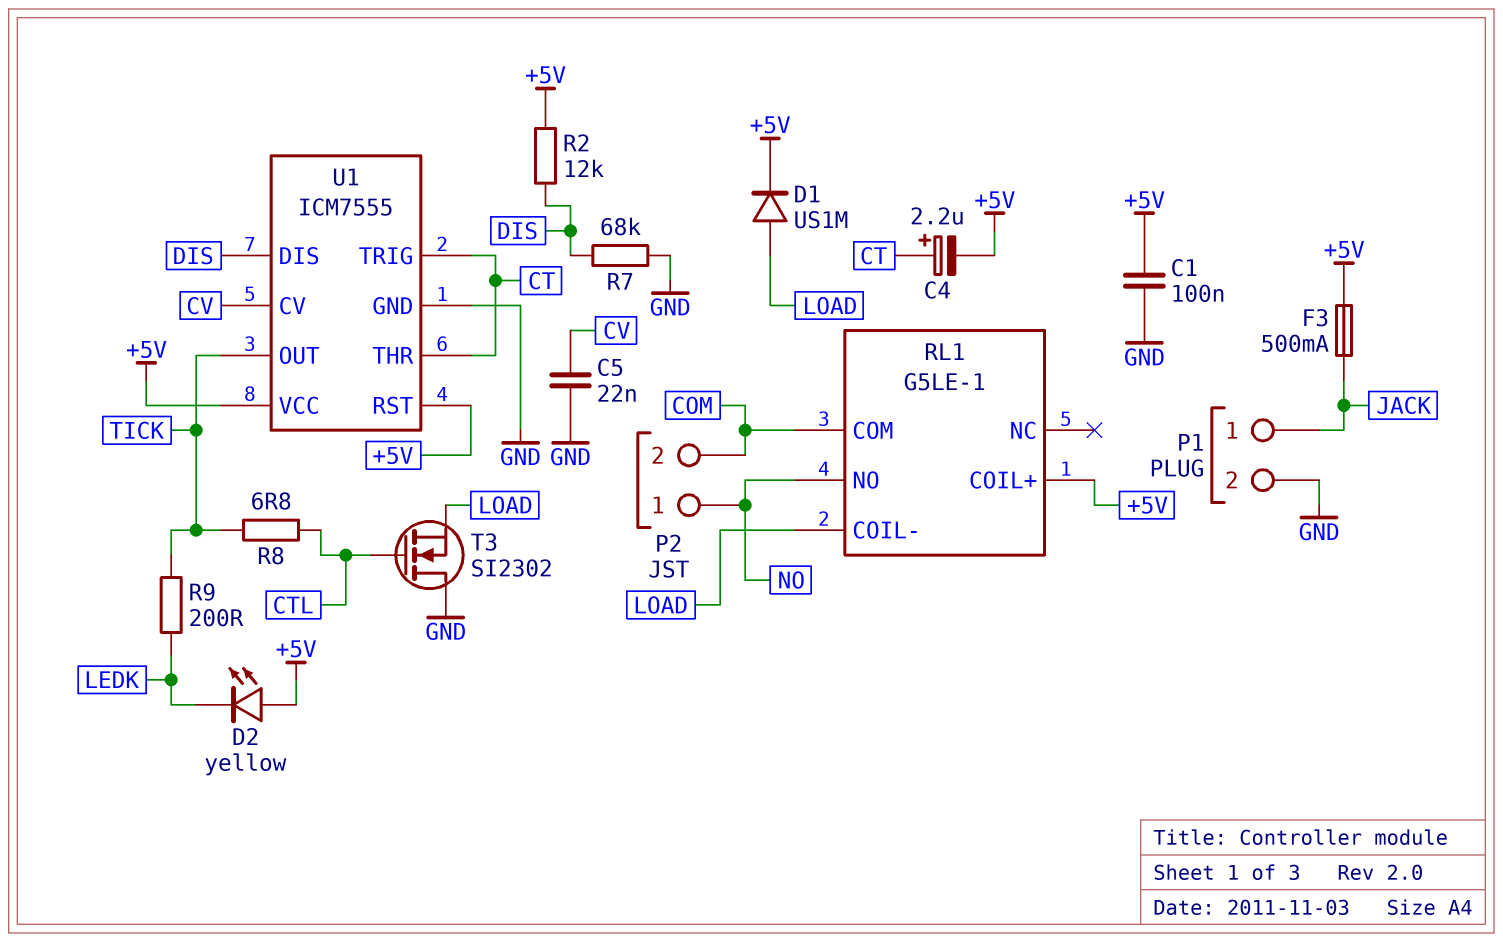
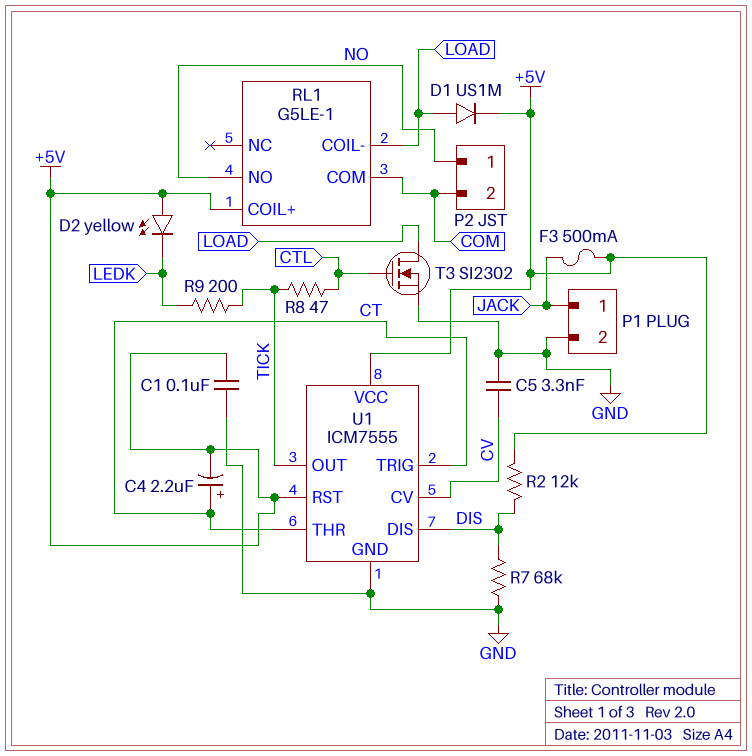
C5: 22nF (CV, GND) -> 3.3nF (CV, GND)
R8: 6.8 (CTL, TICK) -> 47 (CTL, TICK)
T3: NMOS SI2302 (G CTL, D GND, S LOAD) -> NMOS SI2302 (G CTL, D LOAD, S GND)

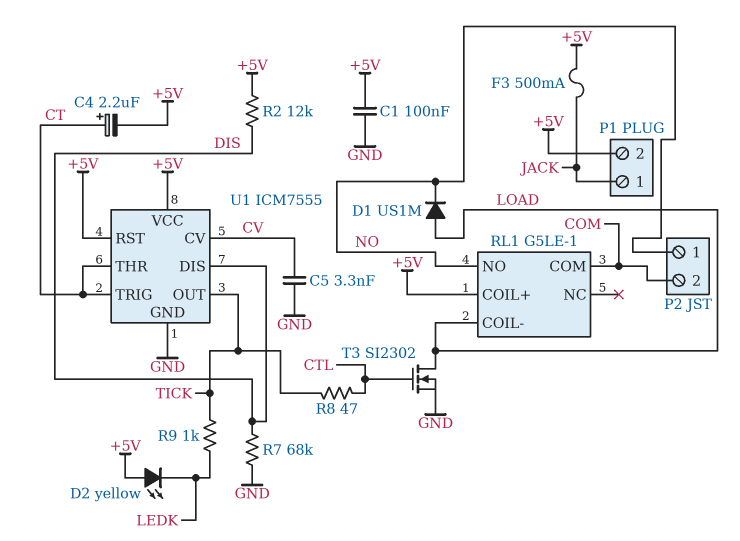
D1: diode US1M (A LOAD, K +5V) -> diode US1M (A LOAD, K NO)
P1 pin 2: GND -> +5V
R9: 200 (LEDK, TICK) -> 1k (LEDK, TICK)

